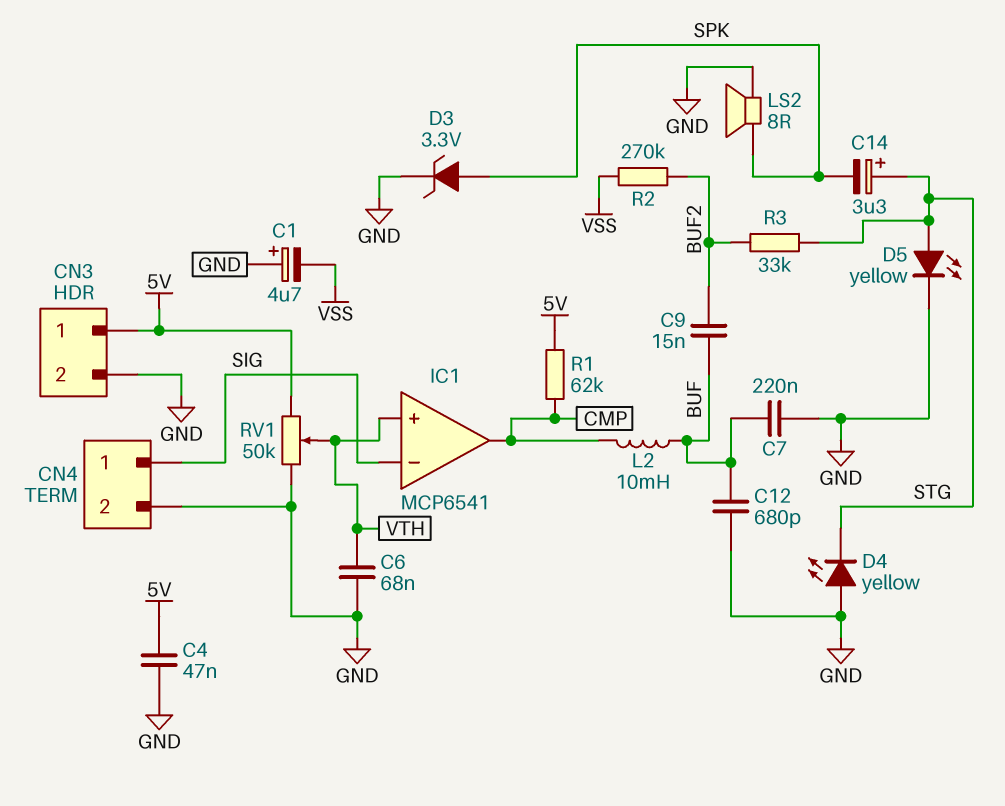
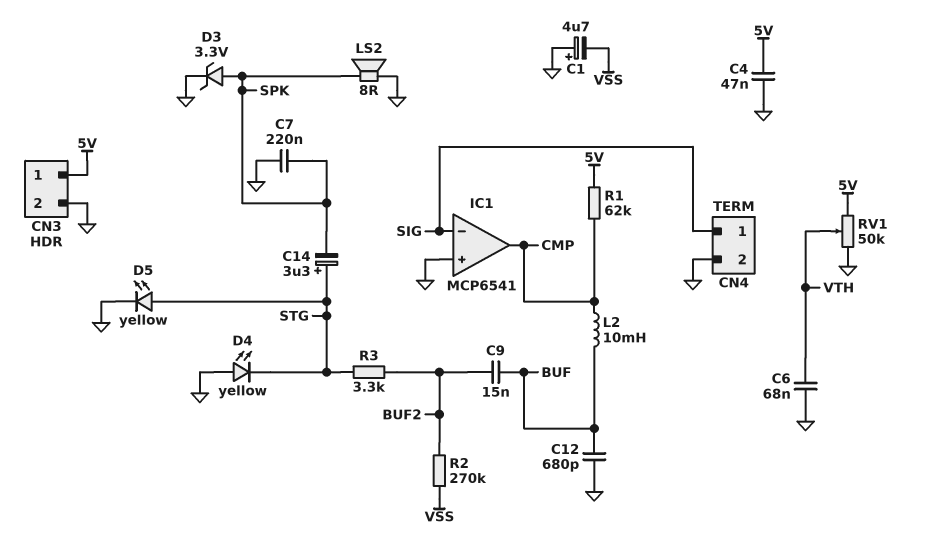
C7: 220nF (BUF, GND) -> 220nF (GND, SPK)
IC1 pin in+: VTH -> GND
R3: 33k (BUF2, STG) -> 3.3k (BUF2, STG)

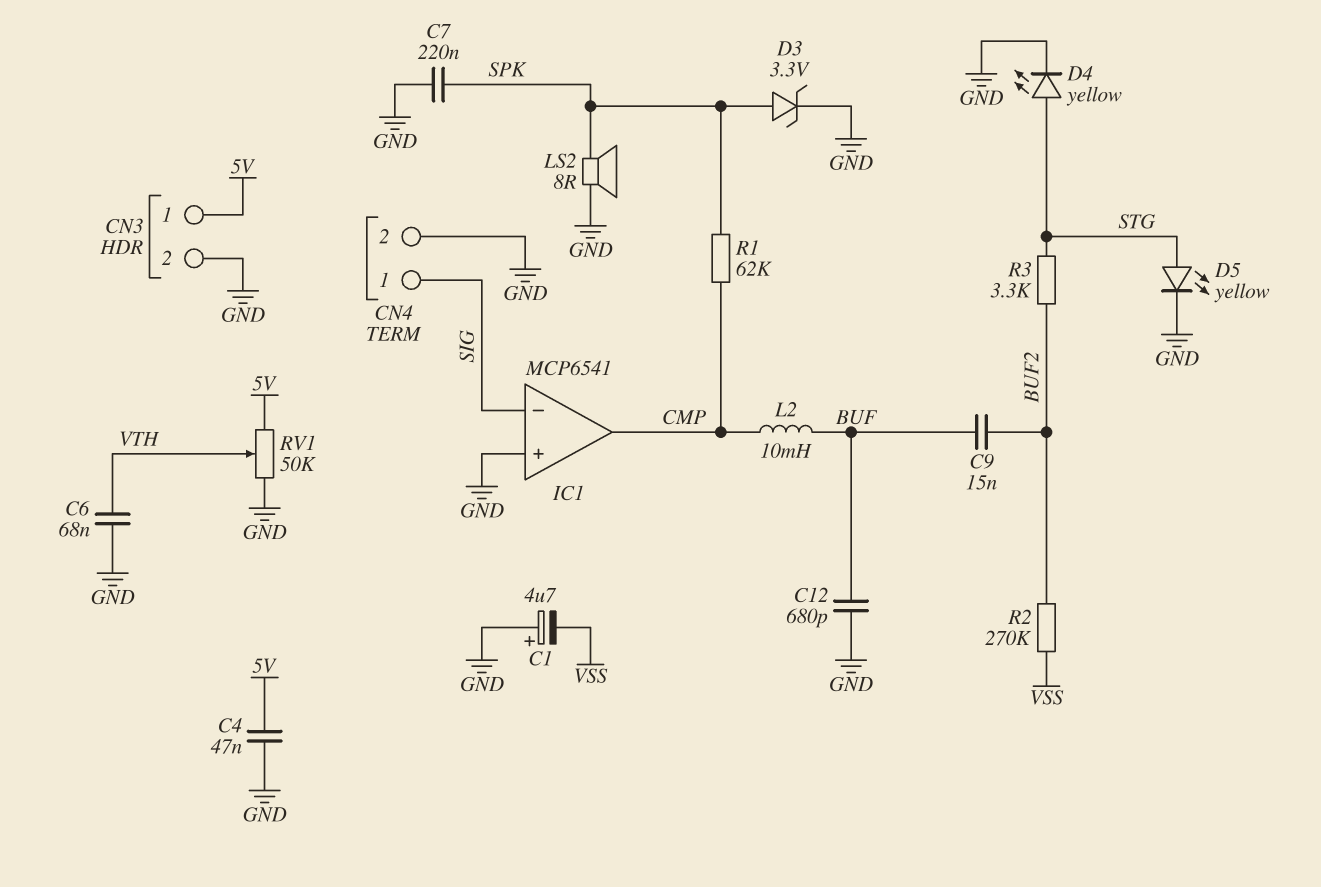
C14: 3.3uF (plus STG, minus SPK) -> none
D4: LED yellow (A GND, K STG) -> LED yellow (A STG, K GND)
R1: 62k (5V, CMP) -> 62k (CMP, SPK)

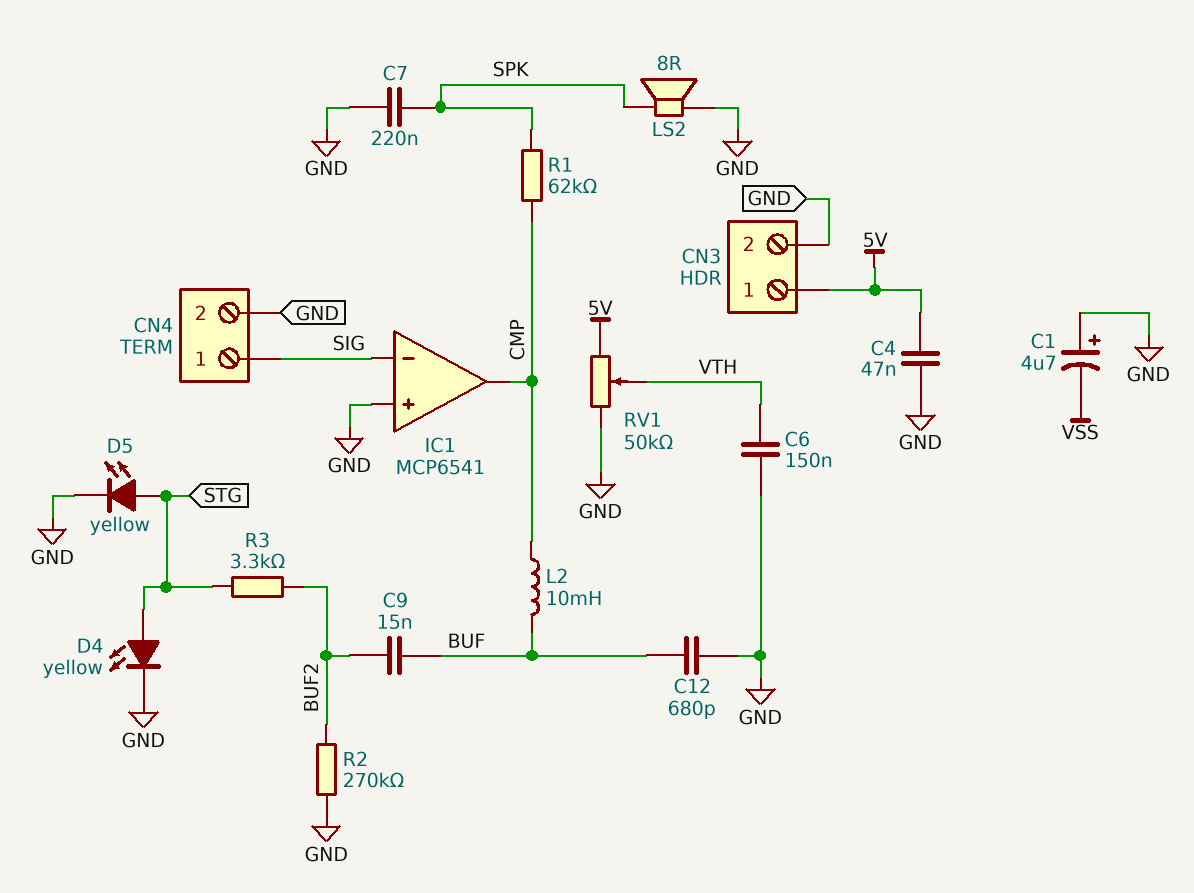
C6: 68nF (GND, VTH) -> 150nF (GND, VTH)
D3: zener 3.3V (A SPK, K GND) -> none
R2: 270k (BUF2, VSS) -> 270k (BUF2, GND)

